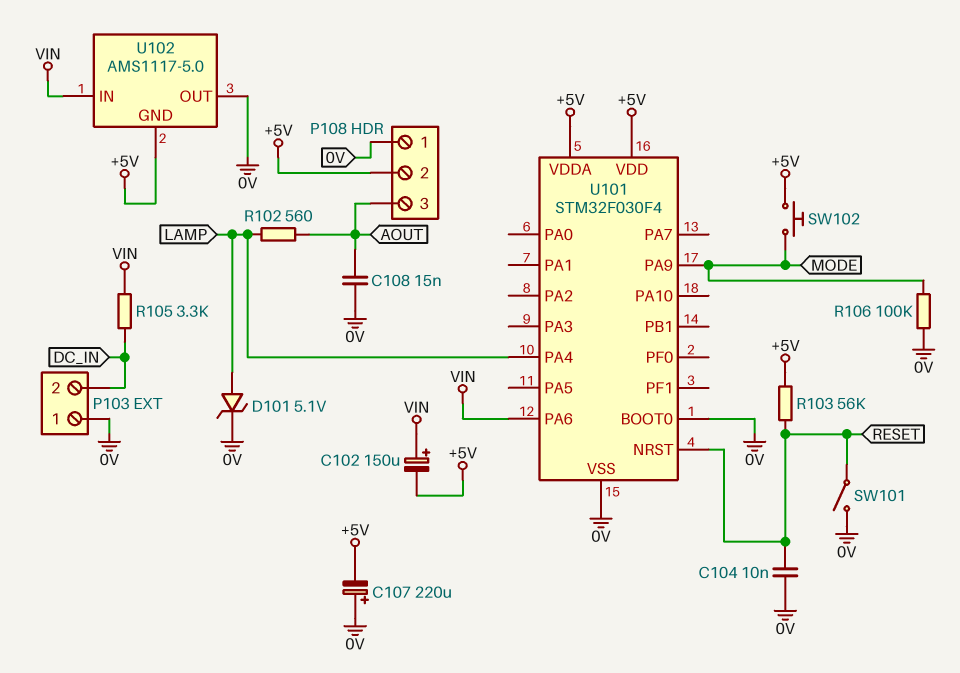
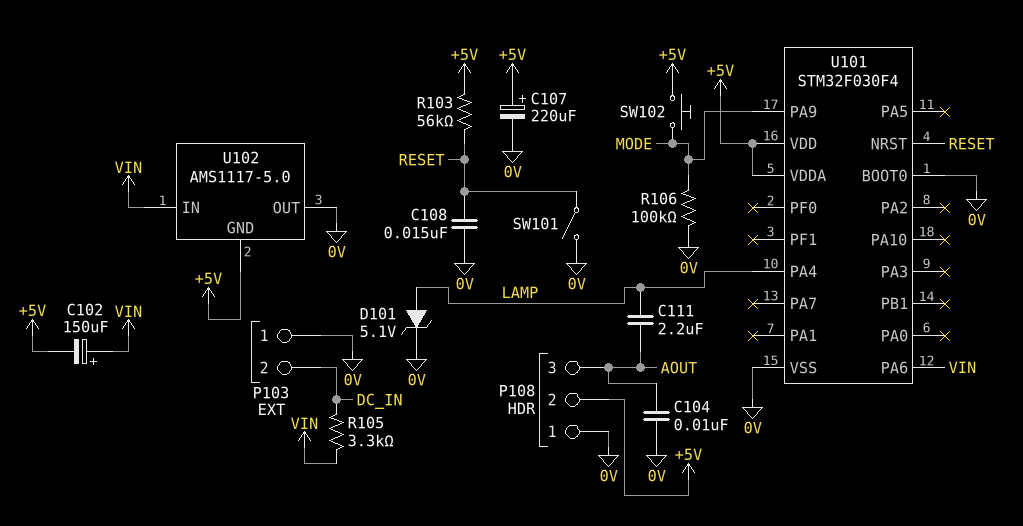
C104: 10nF (0V, RESET) -> 10nF (0V, AOUT)
C107: 220uF (plus 0V, minus +5V) -> 220uF (plus +5V, minus 0V)
C108: 15nF (0V, AOUT) -> 15nF (0V, RESET)
C111: none -> 2.2uF (AOUT, LAMP)
R102: 560 (AOUT, LAMP) -> none

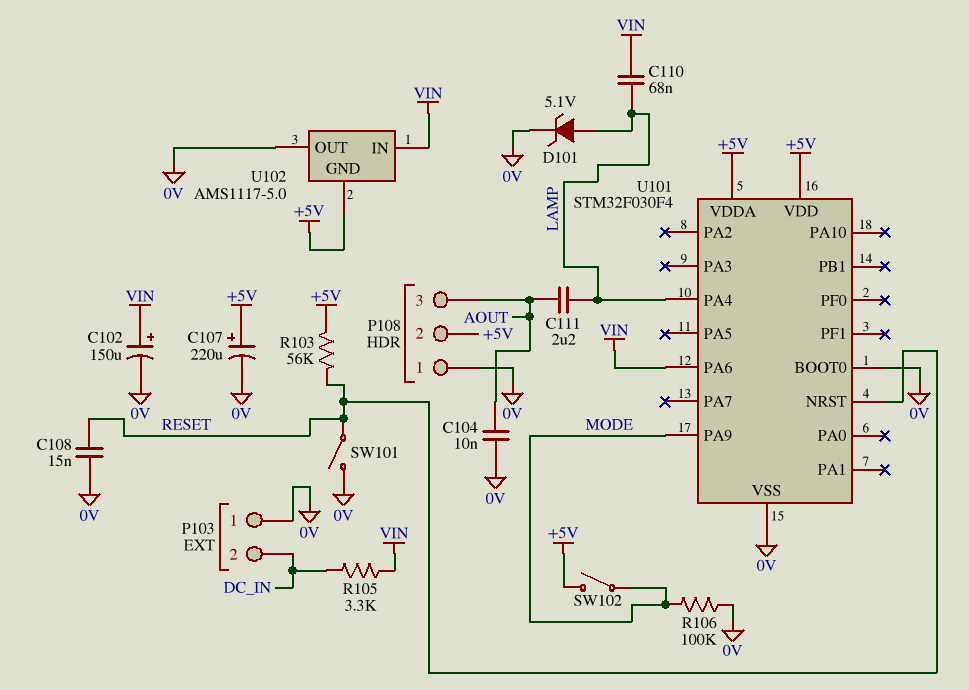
C102: 150uF (plus VIN, minus +5V) -> 150uF (plus VIN, minus 0V)
C110: none -> 68nF (LAMP, VIN)
SW102: button (+5V, MODE) -> switch (+5V, MODE)

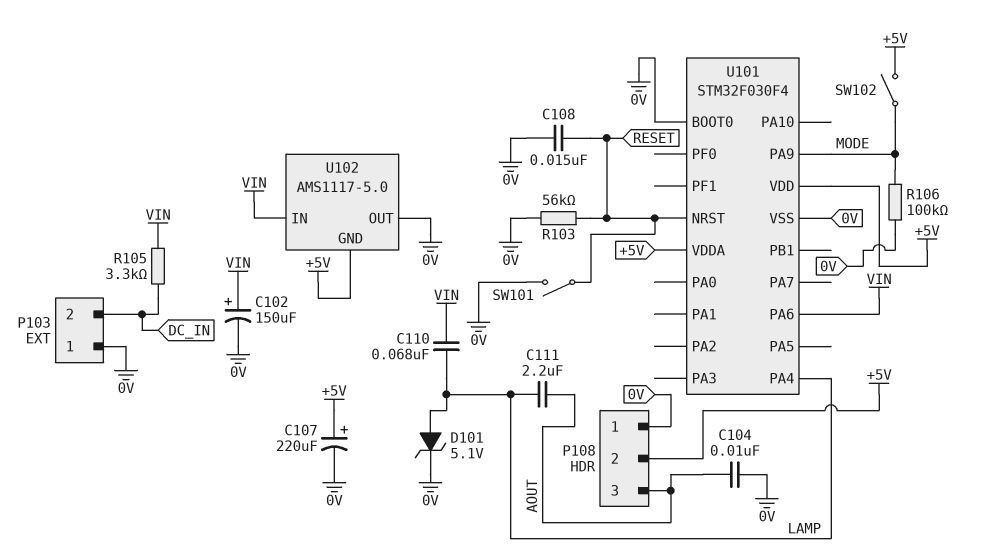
R103: 56k (+5V, RESET) -> 56k (0V, RESET)

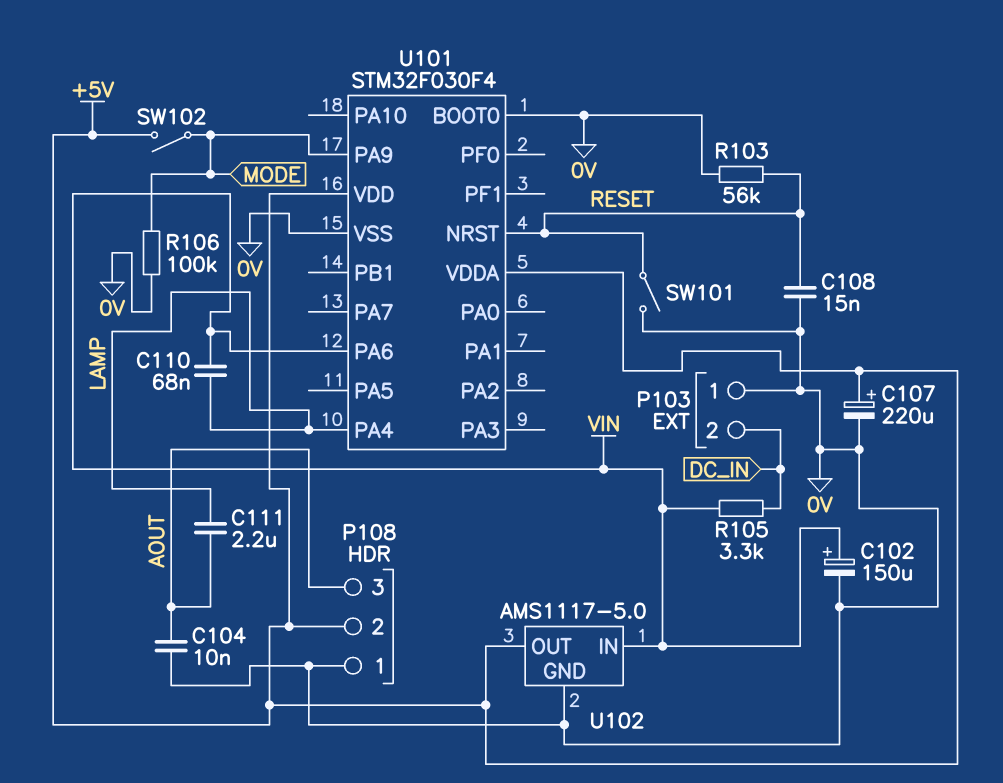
D101: zener 5.1V (A LAMP, K 0V) -> none
U102 pin GND: +5V -> 0V
U102 pin OUT: 0V -> +5V

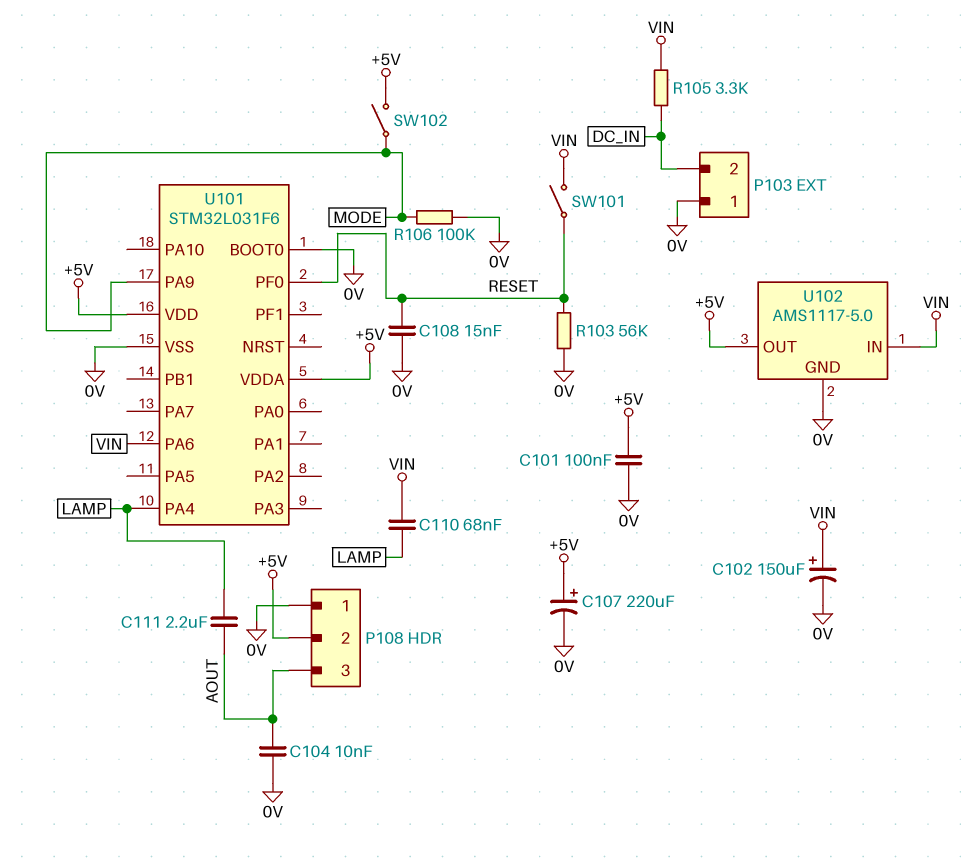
C101: none -> 100nF (+5V, 0V)
SW101: switch (0V, RESET) -> switch (RESET, VIN)
U101: STM32F030F4 -> STM32L031F6
U101 pin NRST: RESET -> none
U101 pin PF0: none -> RESET

